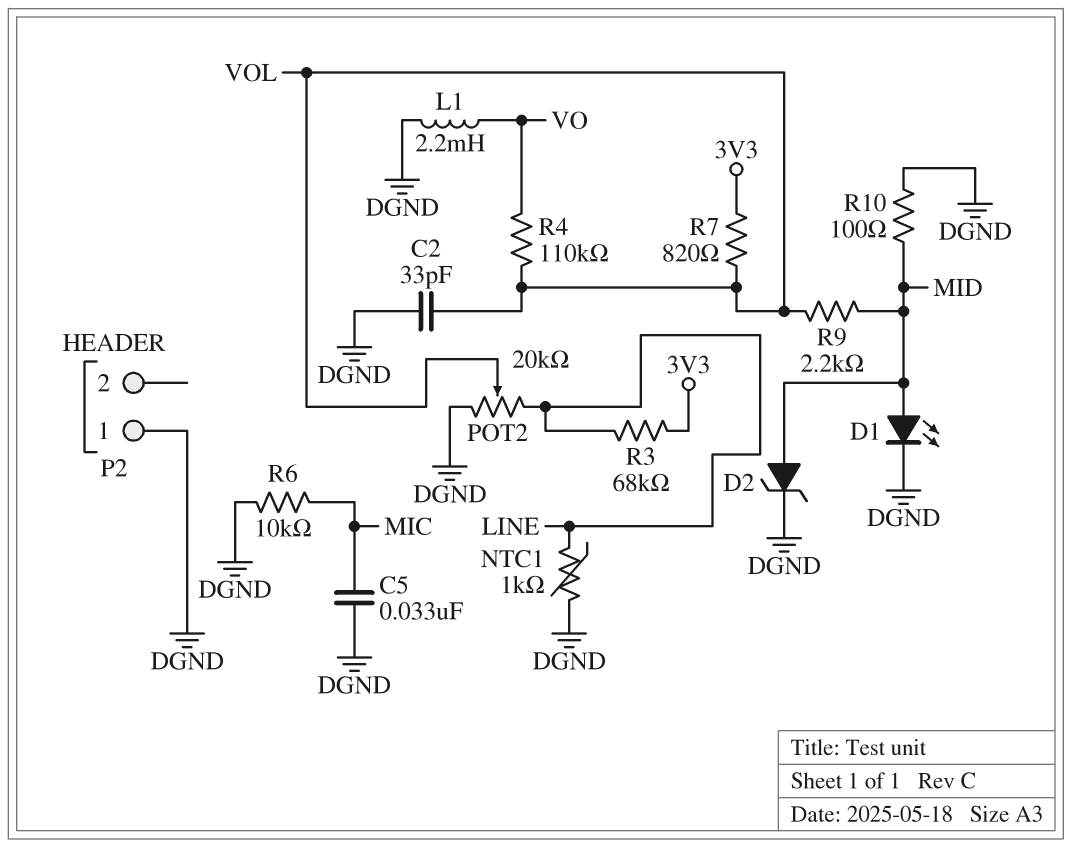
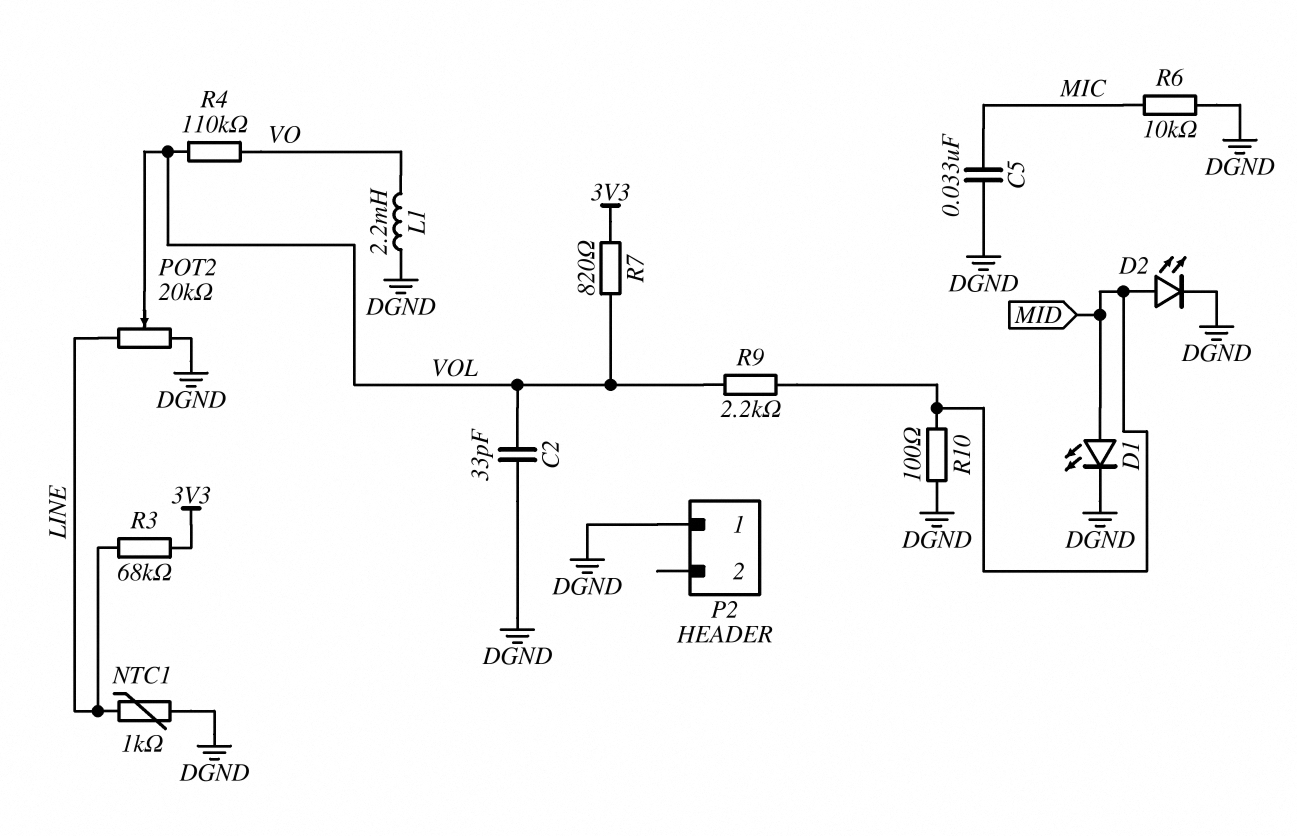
D2: zener (A MID, K DGND) -> LED (A MID, K DGND)

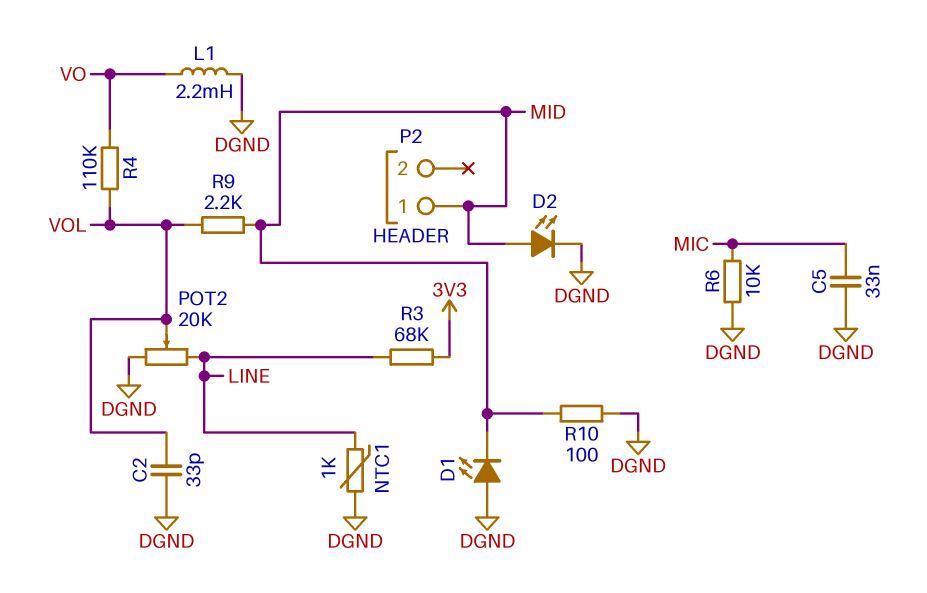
D1: LED (A MID, K DGND) -> LED (A DGND, K MID)
P2 pin 1: DGND -> MID
R7: 820 (3V3, VOL) -> none

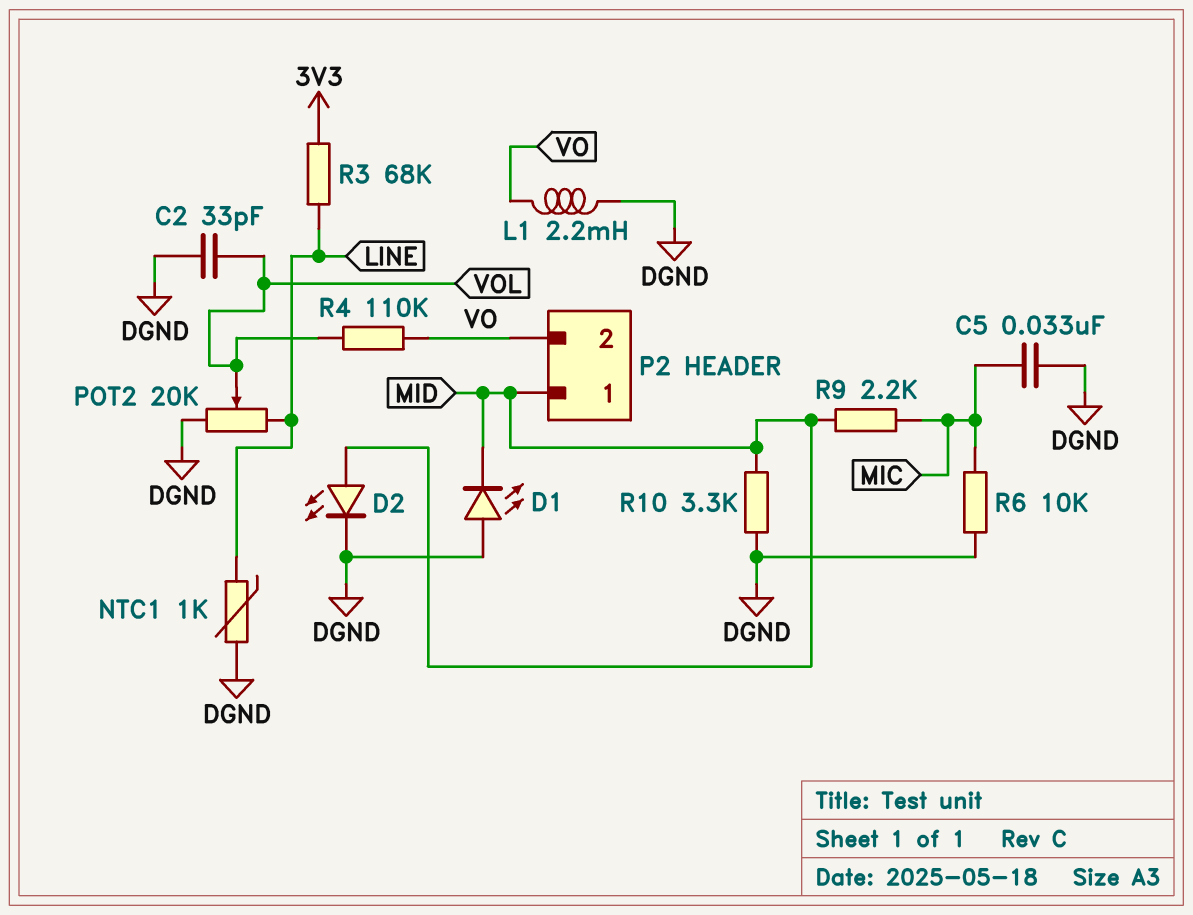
P2 pin 2: none -> VO
R9: 2.2k (MID, VOL) -> 2.2k (MIC, MID)
R10: 100 (DGND, MID) -> 3.3k (DGND, MID)

